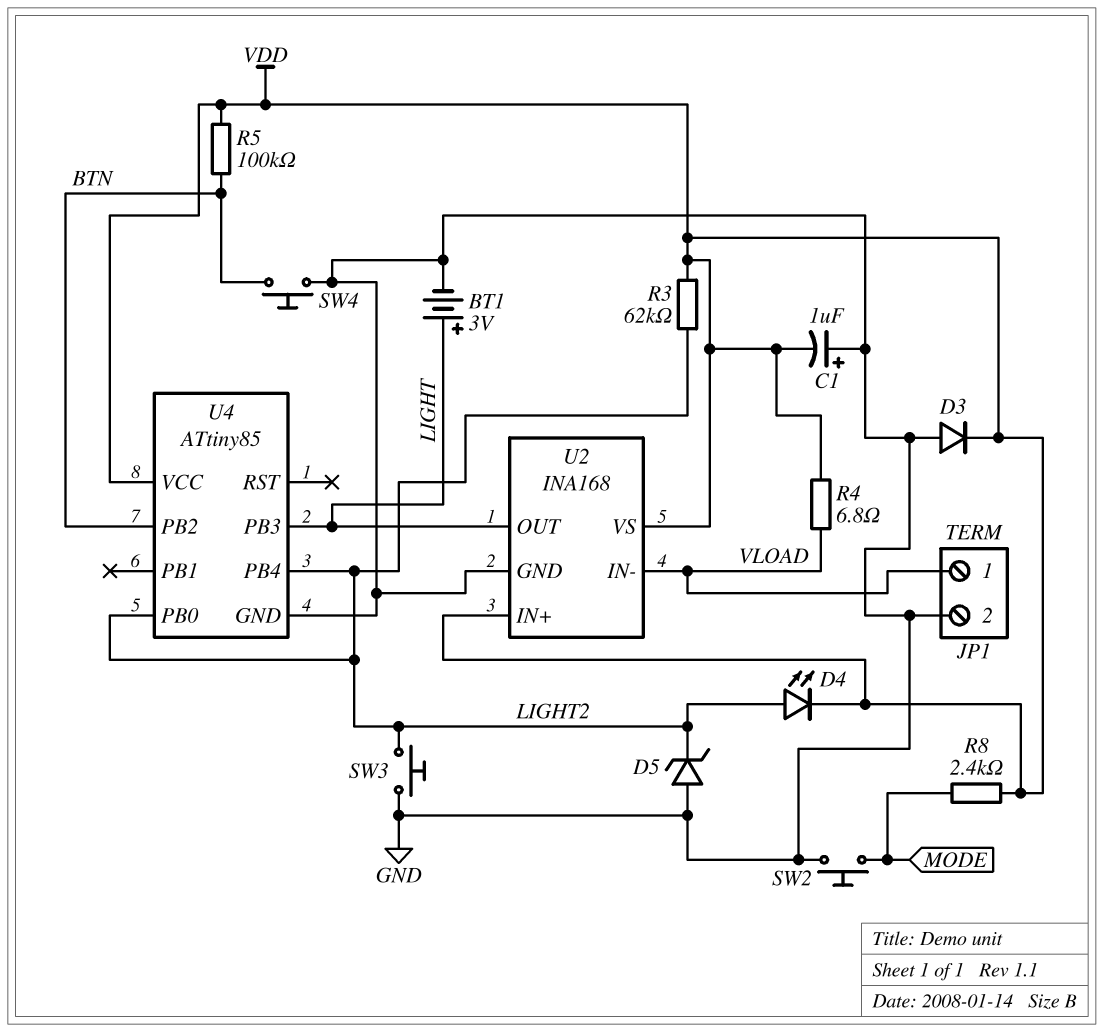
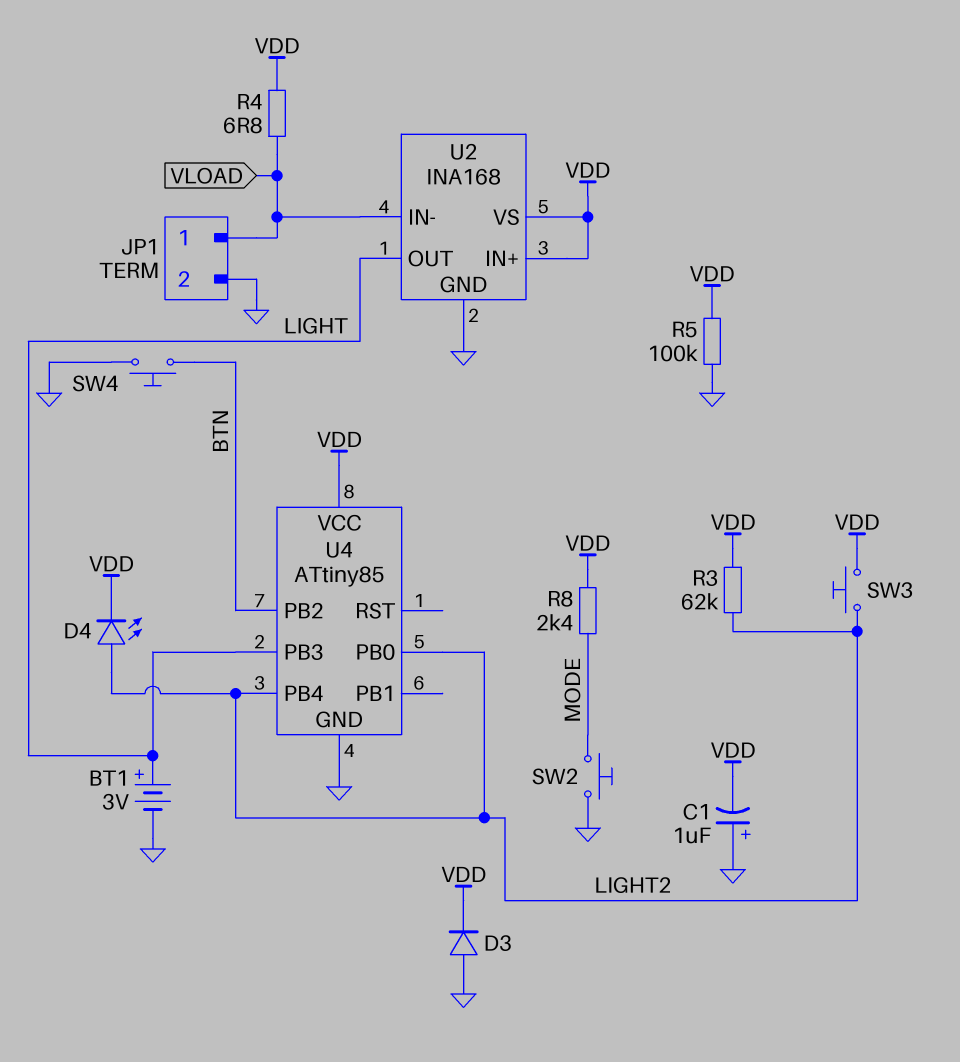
D5: zener (A GND, K LIGHT2) -> none
R5: 100k (BTN, VDD) -> 100k (GND, VDD)
SW3: button (GND, LIGHT2) -> button (LIGHT2, VDD)

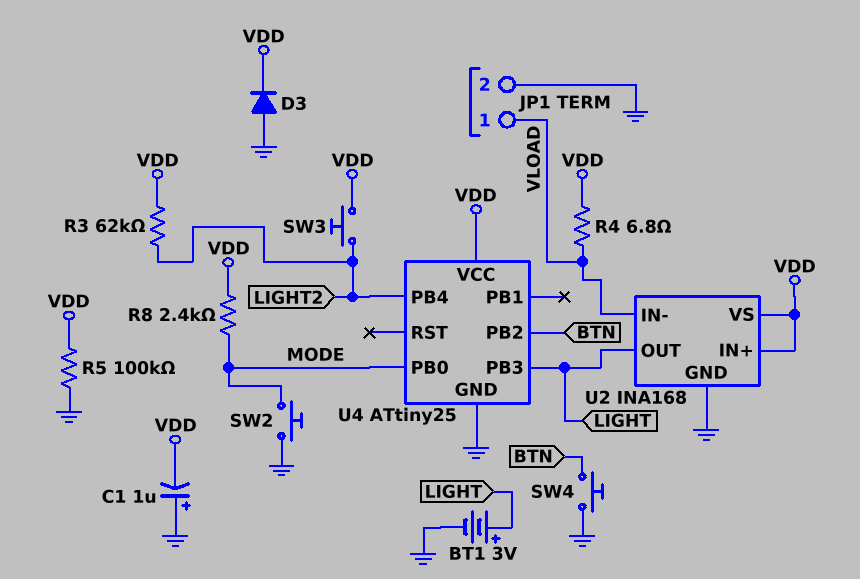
D4: LED (A LIGHT2, K VDD) -> none
U4: ATtiny85 -> ATtiny25
U4 pin PB0: LIGHT2 -> MODE

